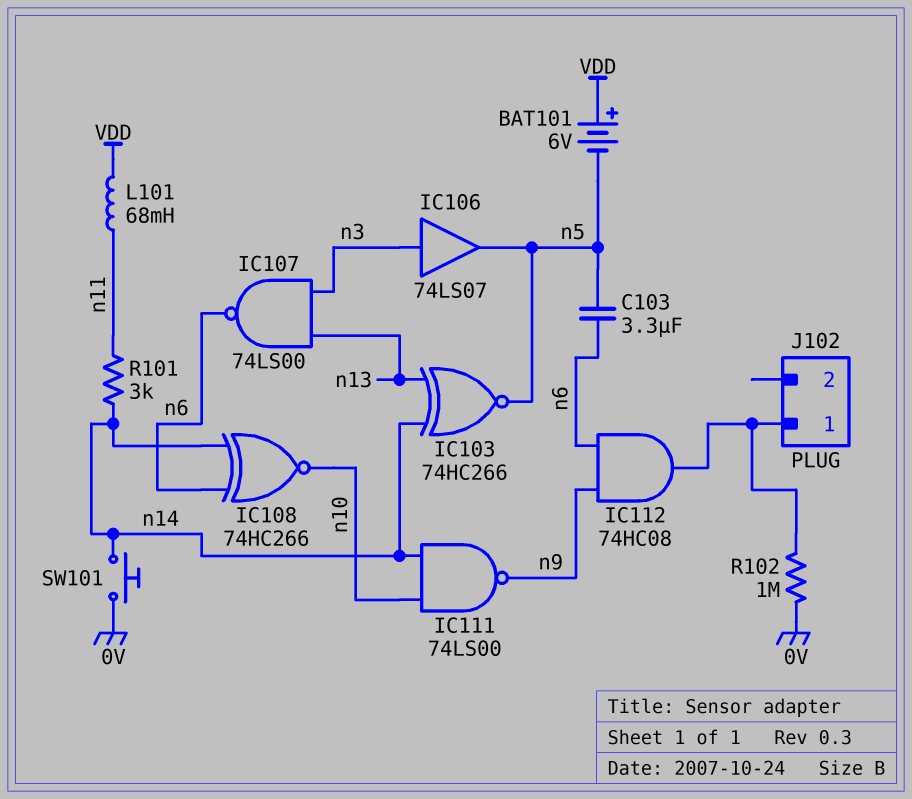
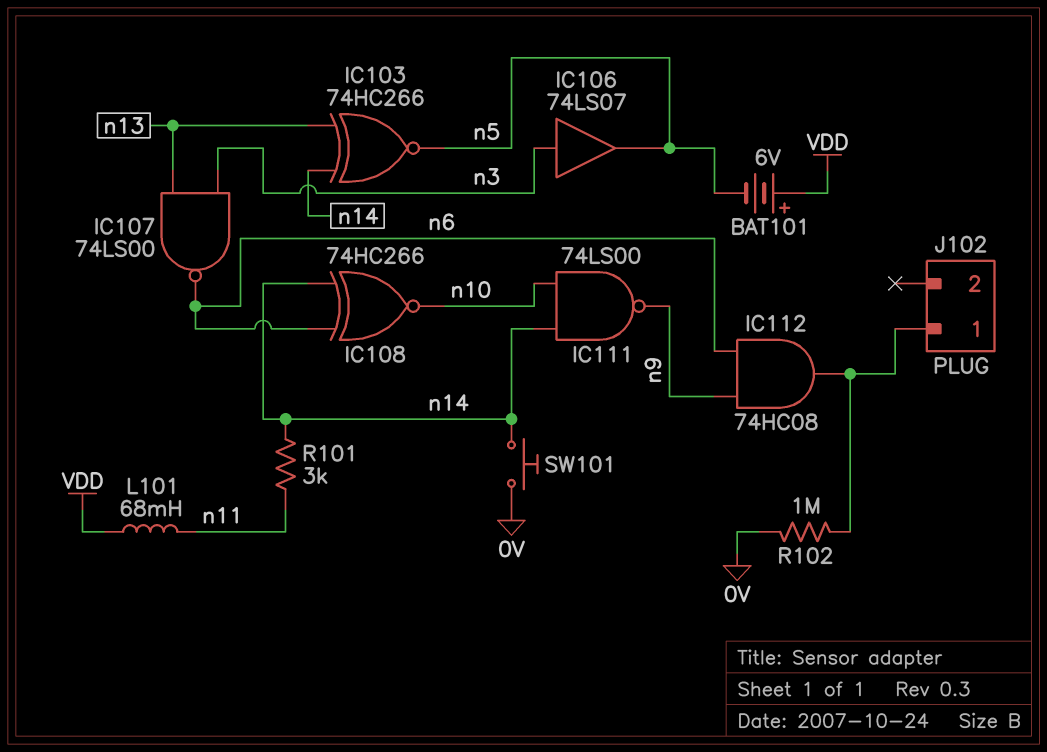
C103: 3.3uF (n5, n6) -> none

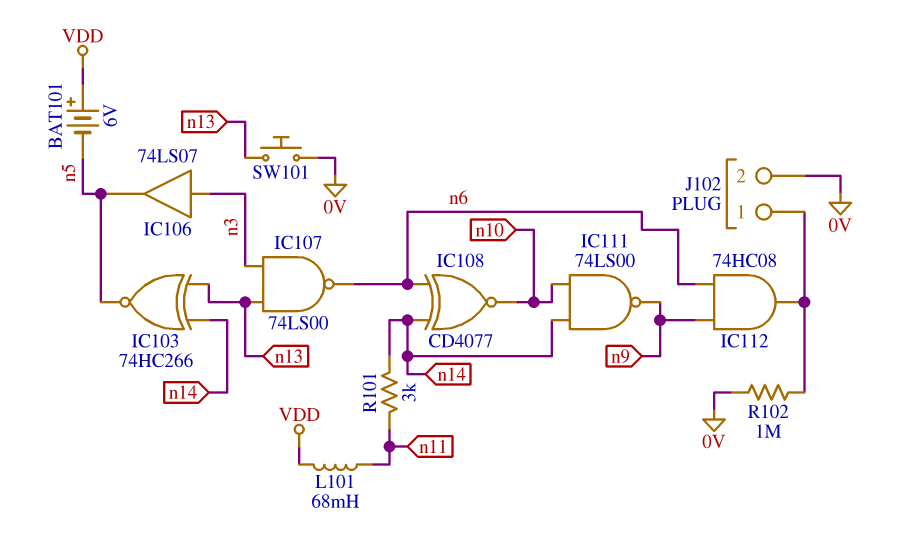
IC108: XNOR 74HC266 (in n6, in n14, out n10) -> XNOR CD4077 (in n6, in n14, out n10)
J102 pin 2: none -> 0V
SW101: button (0V, n14) -> button (0V, n13)

